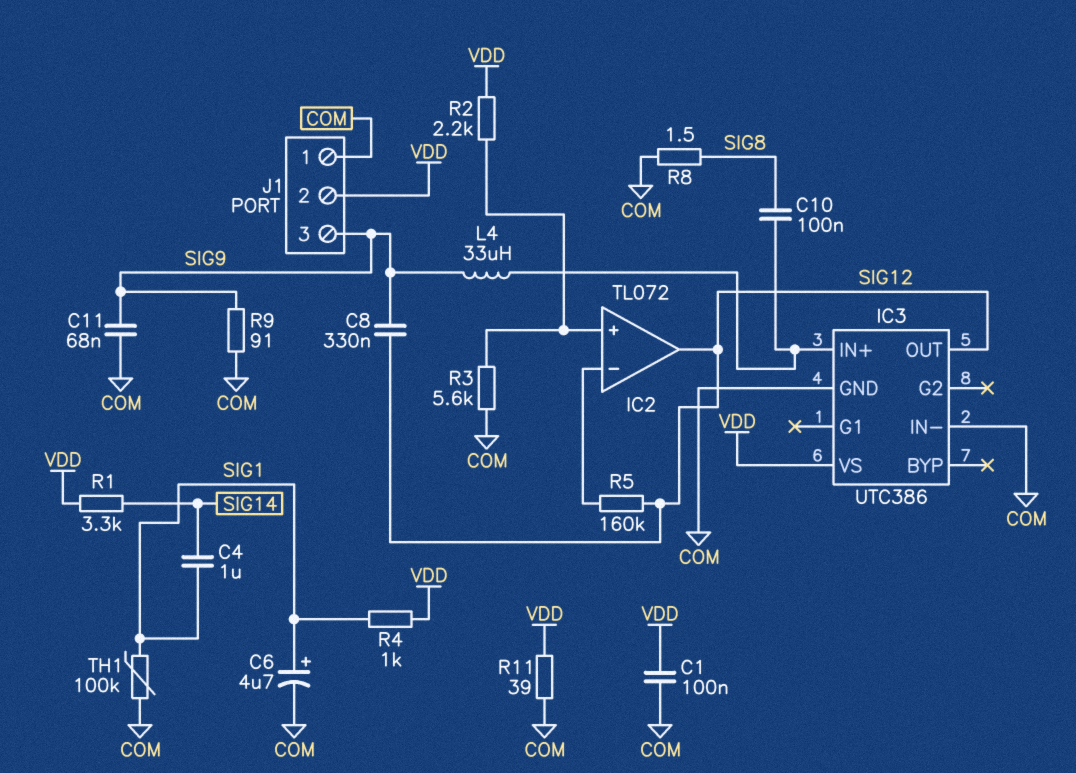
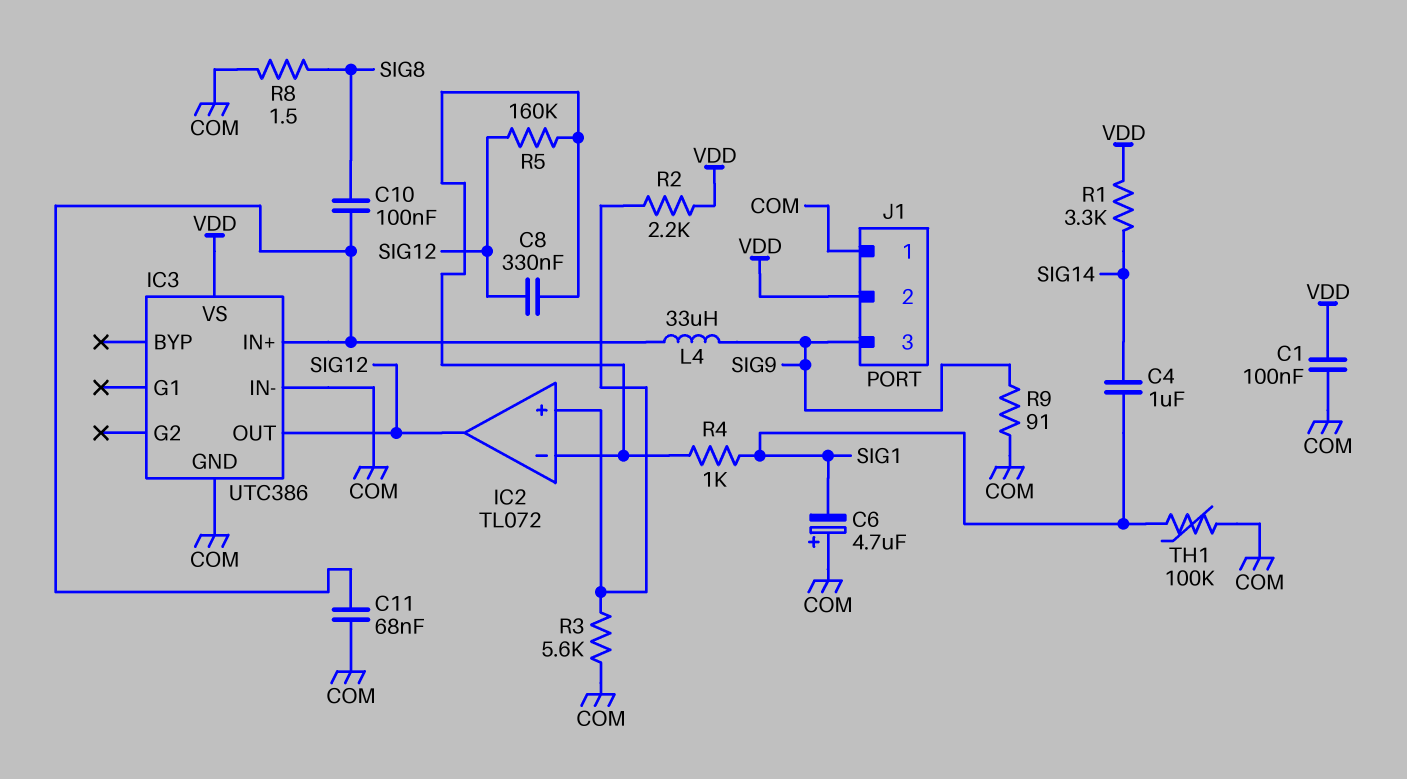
C6: 4.7uF (plus SIG1, minus COM) -> 4.7uF (plus COM, minus SIG1)
C8: 330nF (SIG9, SIG12) -> 330nF (IC2/in-, SIG12)
C11: 68nF (COM, SIG9) -> 68nF (COM, IC3/IN+)
R4: 1k (SIG1, VDD) -> 1k (IC2/in-, SIG1)
R11: 39 (COM, VDD) -> none

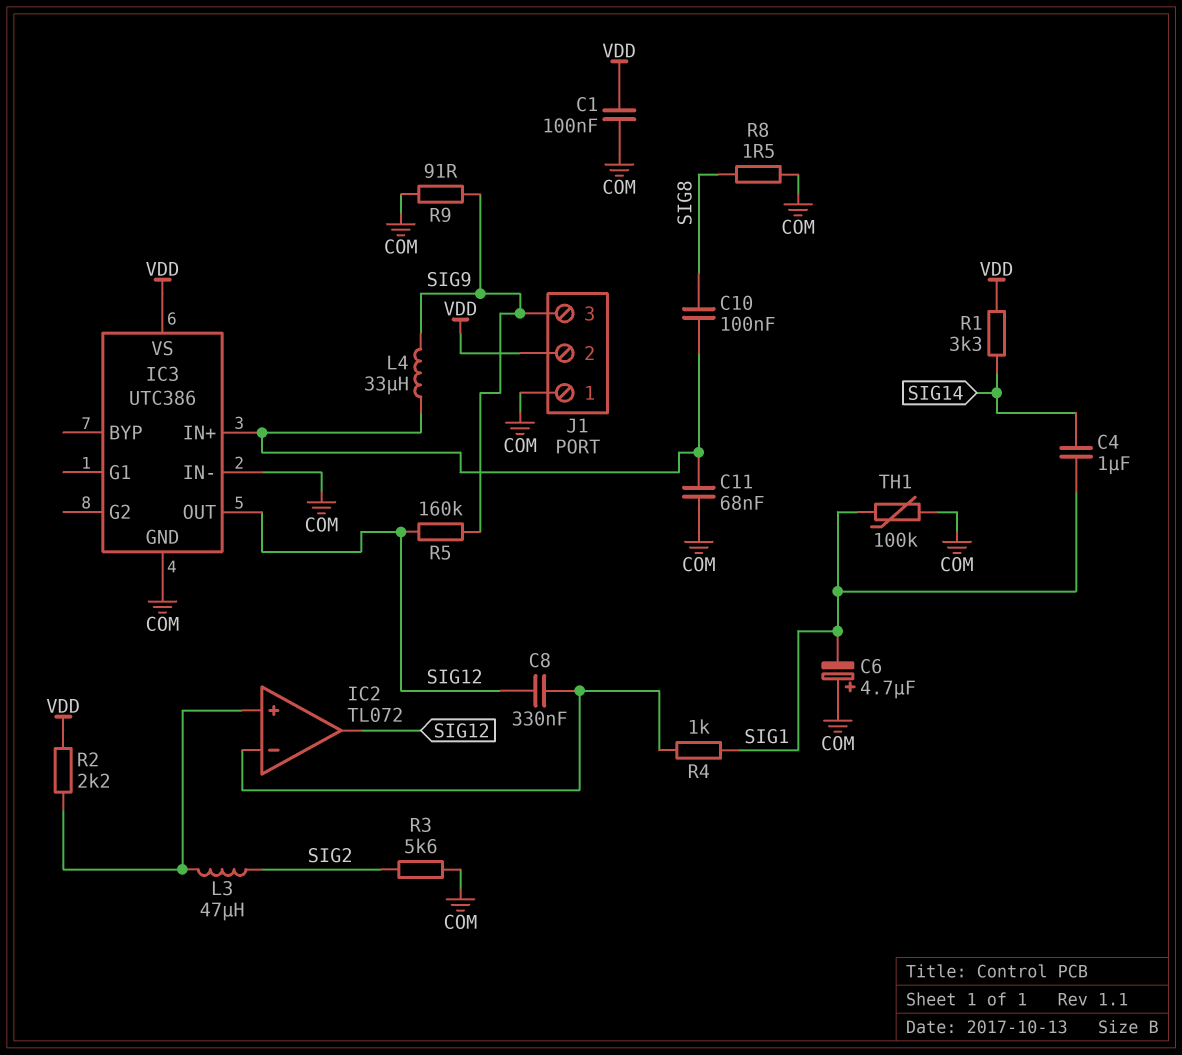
L3: none -> 47uH (IC2/in+, SIG2)
R3: 5.6k (COM, IC2/in+) -> 5.6k (COM, SIG2)
R5: 160k (IC2/in-, SIG12) -> 160k (SIG9, SIG12)

